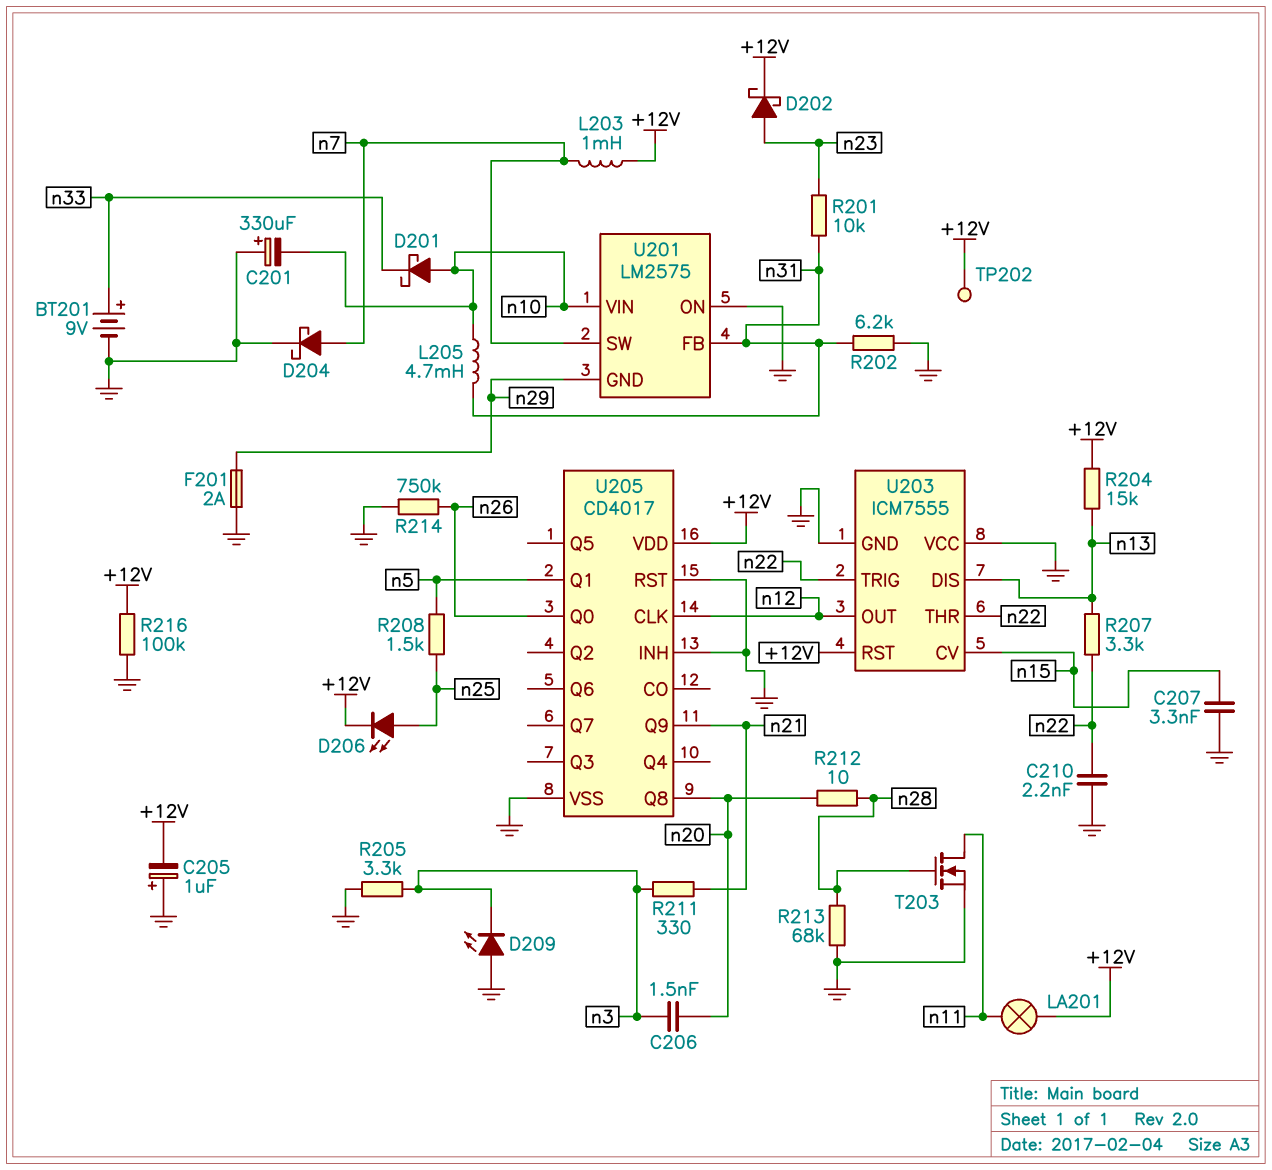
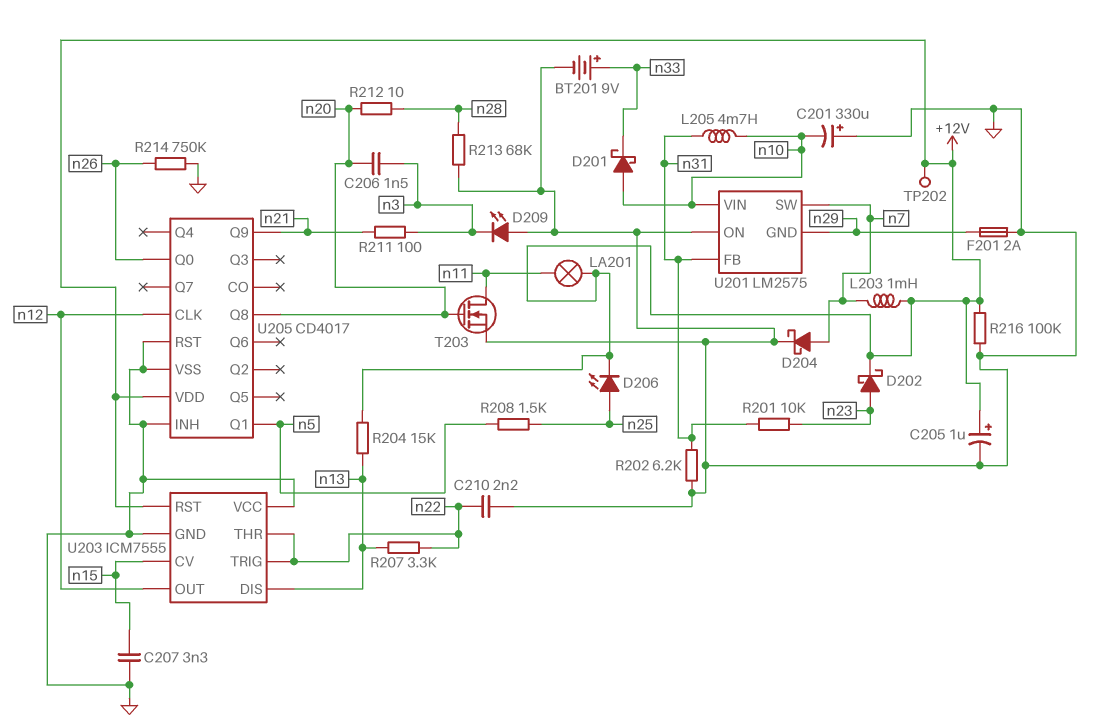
C205: 1uF (plus GND, minus +12V) -> 1uF (plus +12V, minus GND)
R205: 3.3k (GND, n3) -> none
R211: 330 (n3, n21) -> 100 (n3, n21)
T203: NMOS (G n28, D n11, S GND) -> NMOS (G n20, D n11, S GND)

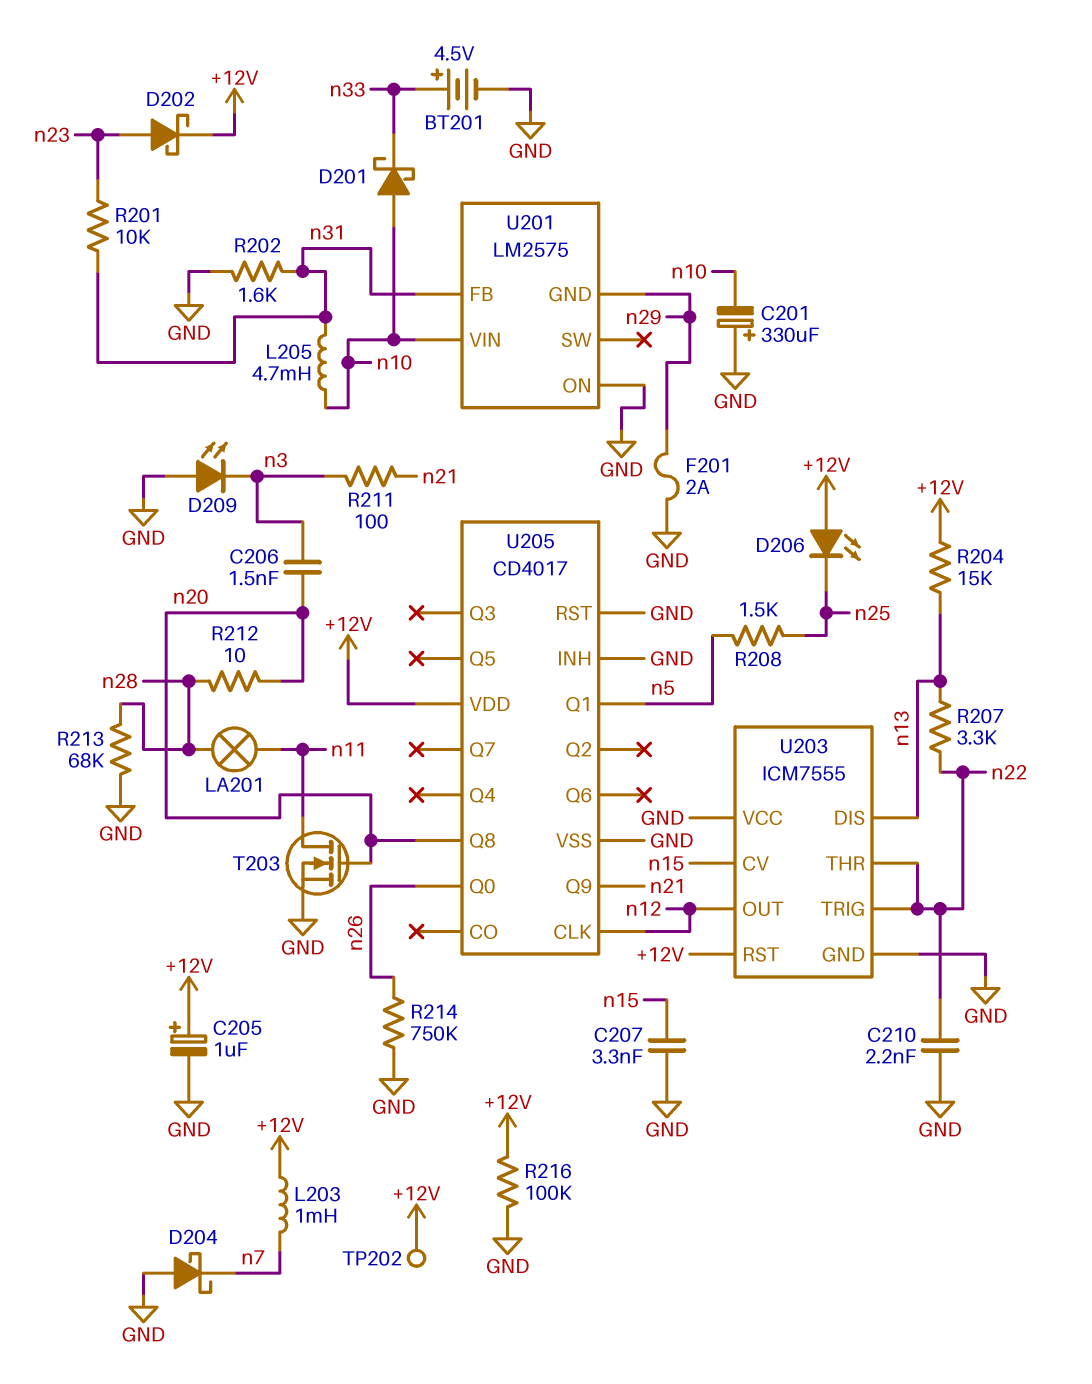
BT201: 9V (plus n33, minus GND) -> 4.5V (plus n33, minus GND)
D204: schottky (A n7, K GND) -> schottky (A GND, K n7)
D206: LED (A n25, K +12V) -> LED (A +12V, K n25)
LA201: lamp (+12V, n11) -> lamp (n11, n28)
R202: 6.2k (GND, n31) -> 1.6k (GND, n31)
U201 pin SW: n7 -> none

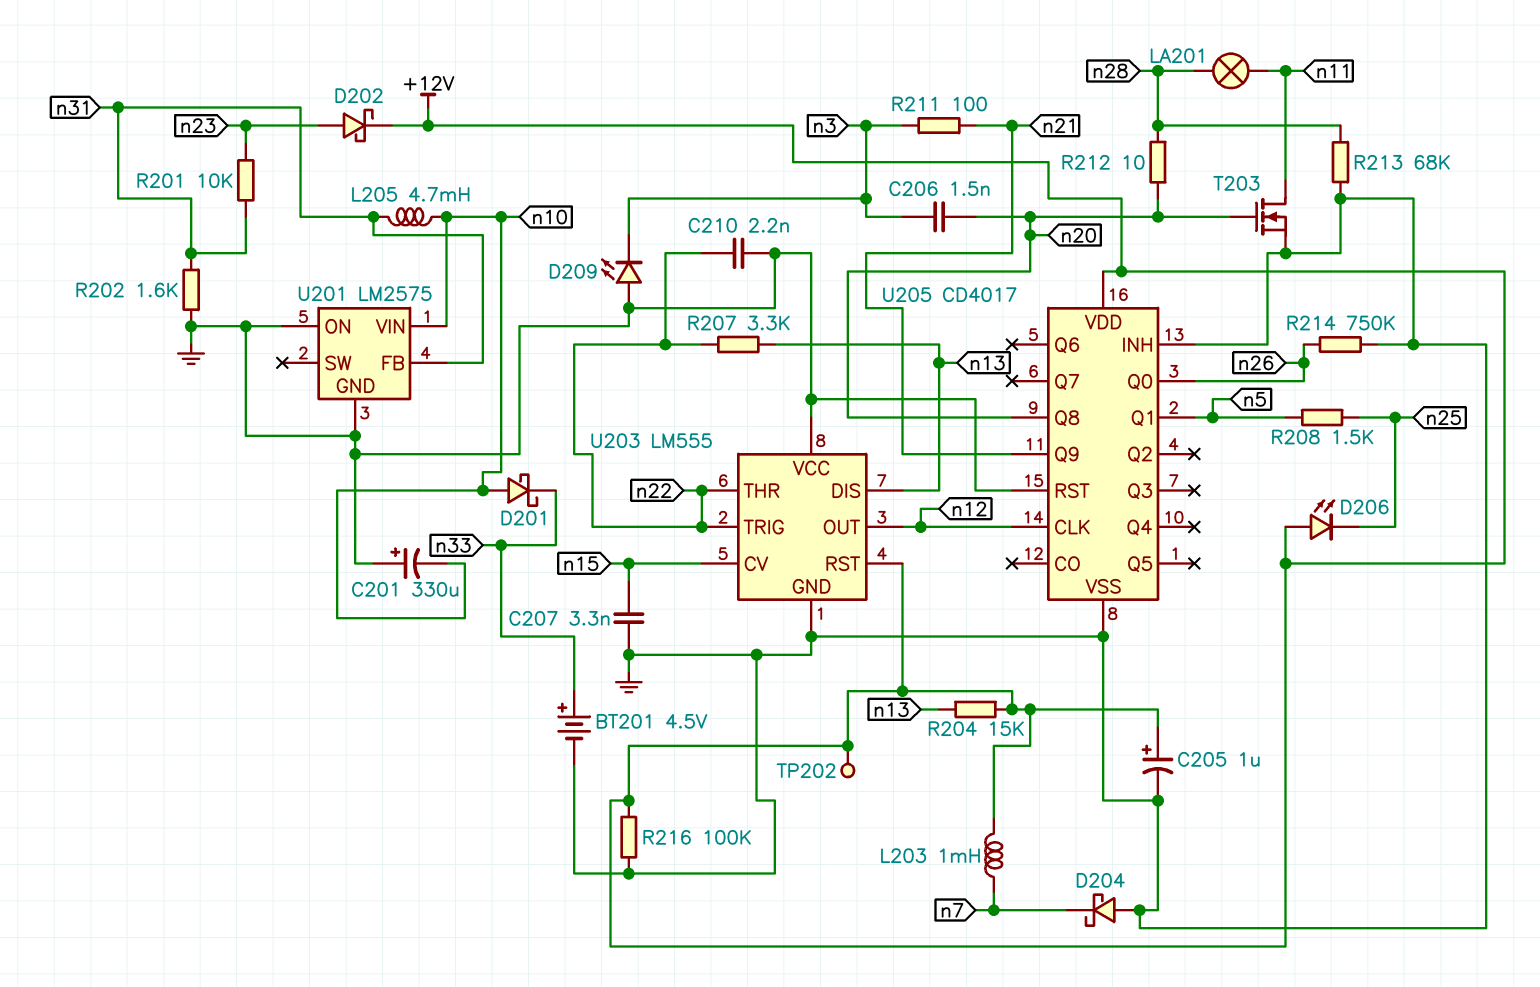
F201: 2A (GND, n29) -> none
U201 pin GND: n29 -> GND
U203: ICM7555 -> LM555

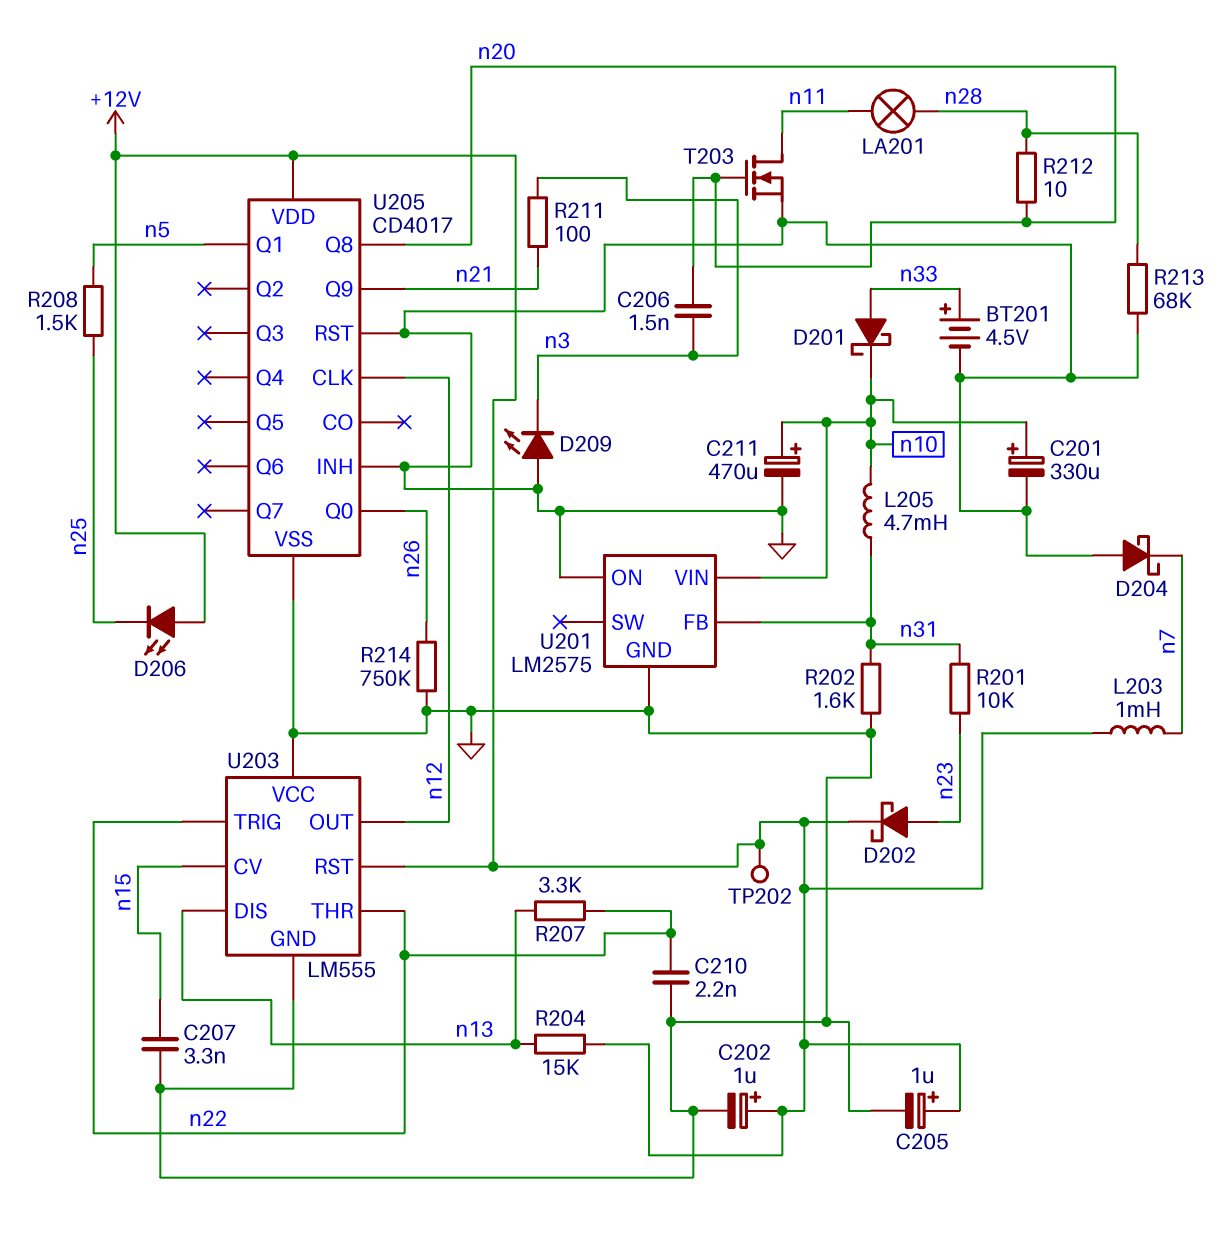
C201: 330uF (plus GND, minus n10) -> 330uF (plus n10, minus GND)
C202: none -> 1uF (plus +12V, minus GND)
C211: none -> 470uF (plus n10, minus GND)
D201: schottky (A n10, K n33) -> schottky (A n33, K n10)
R216: 100k (+12V, GND) -> none

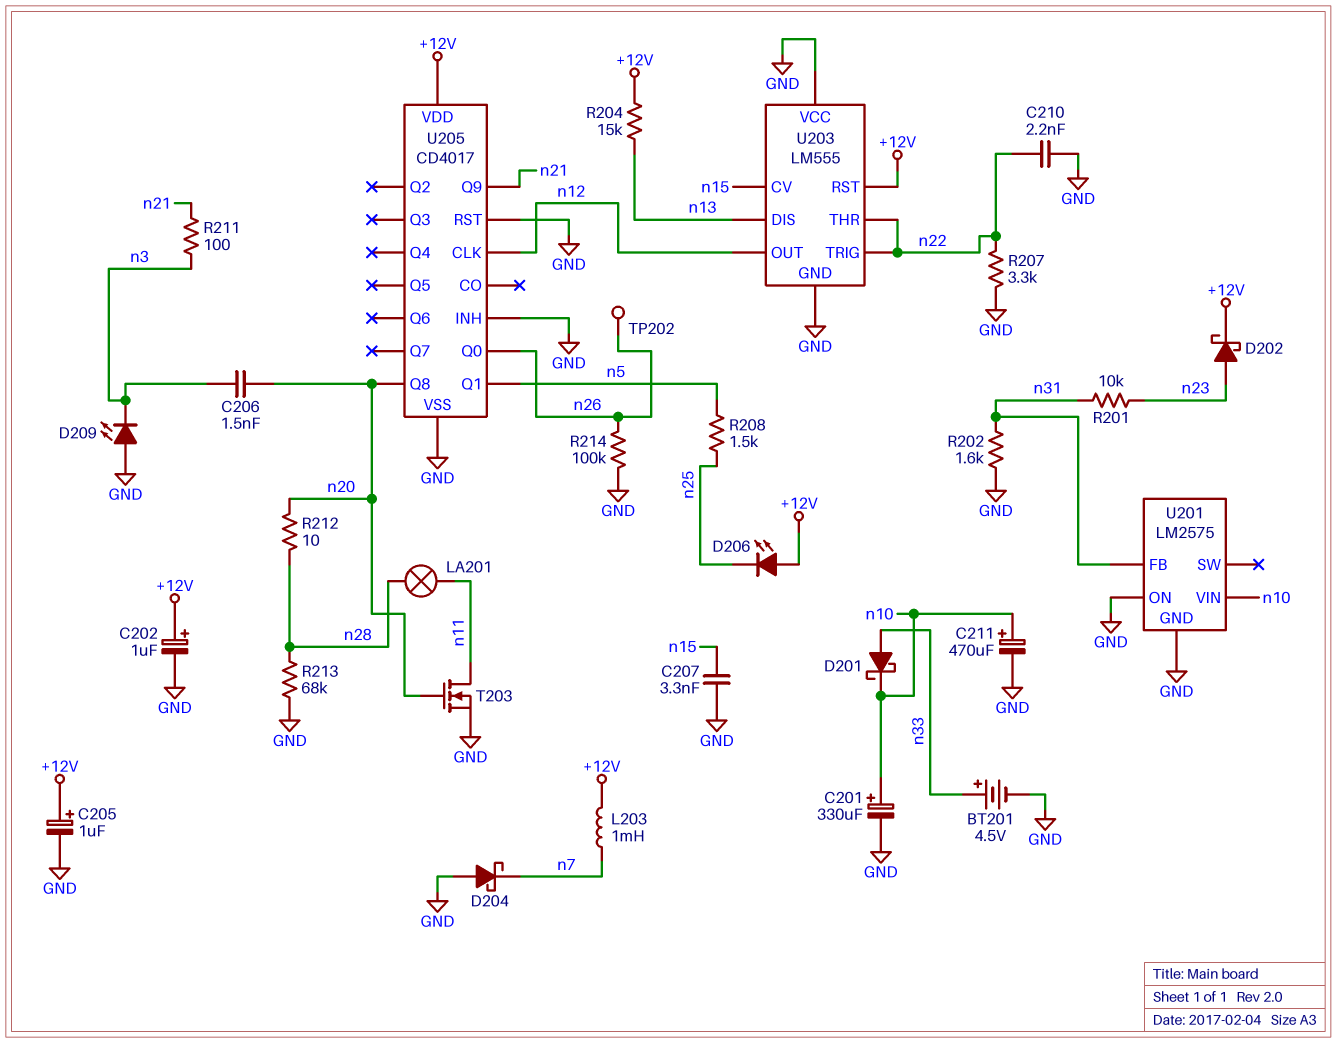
L205: 4.7mH (n10, n31) -> none
R207: 3.3k (n13, n22) -> 3.3k (GND, n22)
R214: 750k (GND, n26) -> 100k (GND, n26)
TP202: test point (+12V) -> test point (n26)

